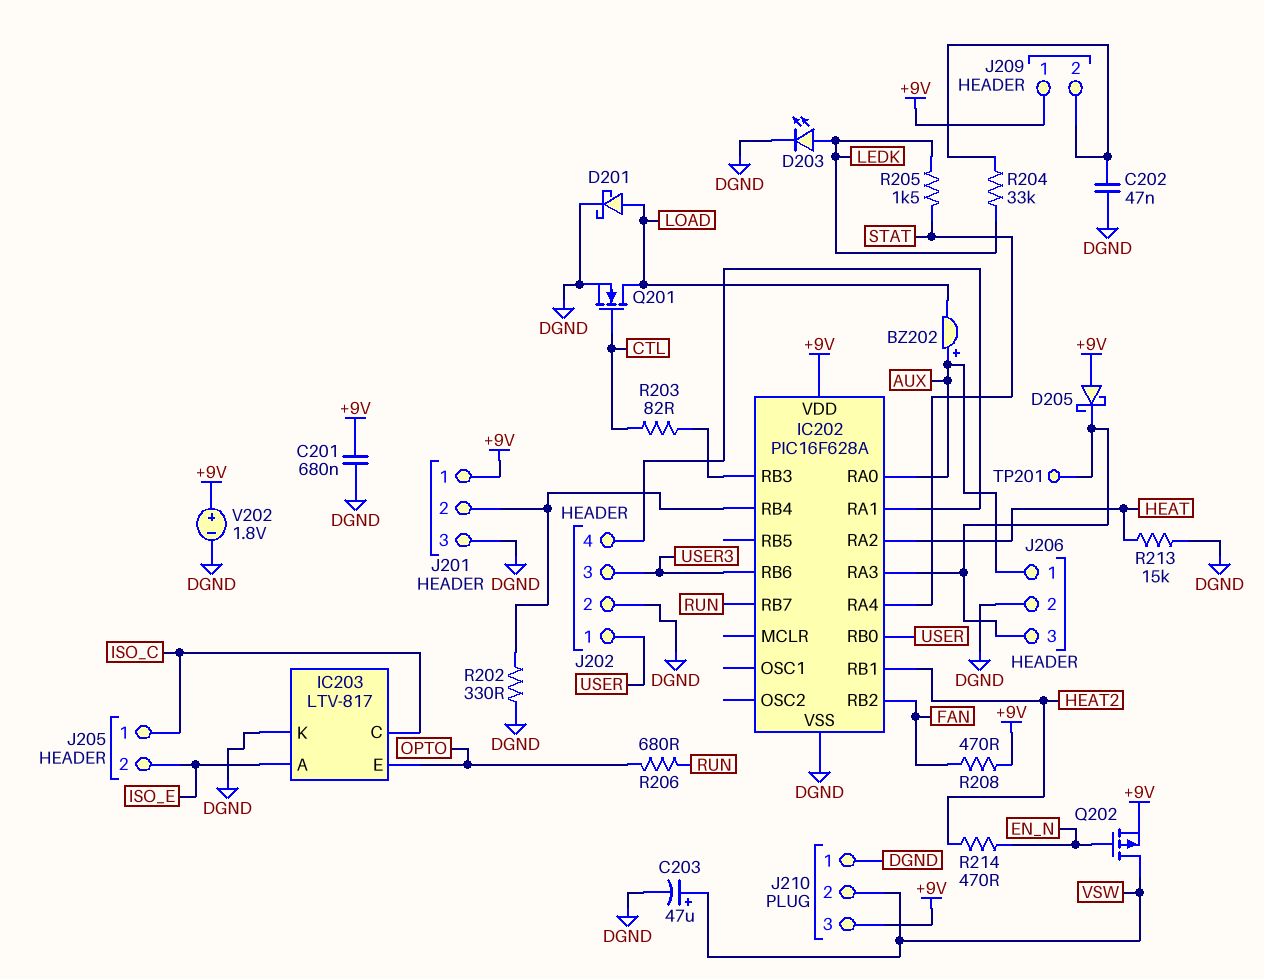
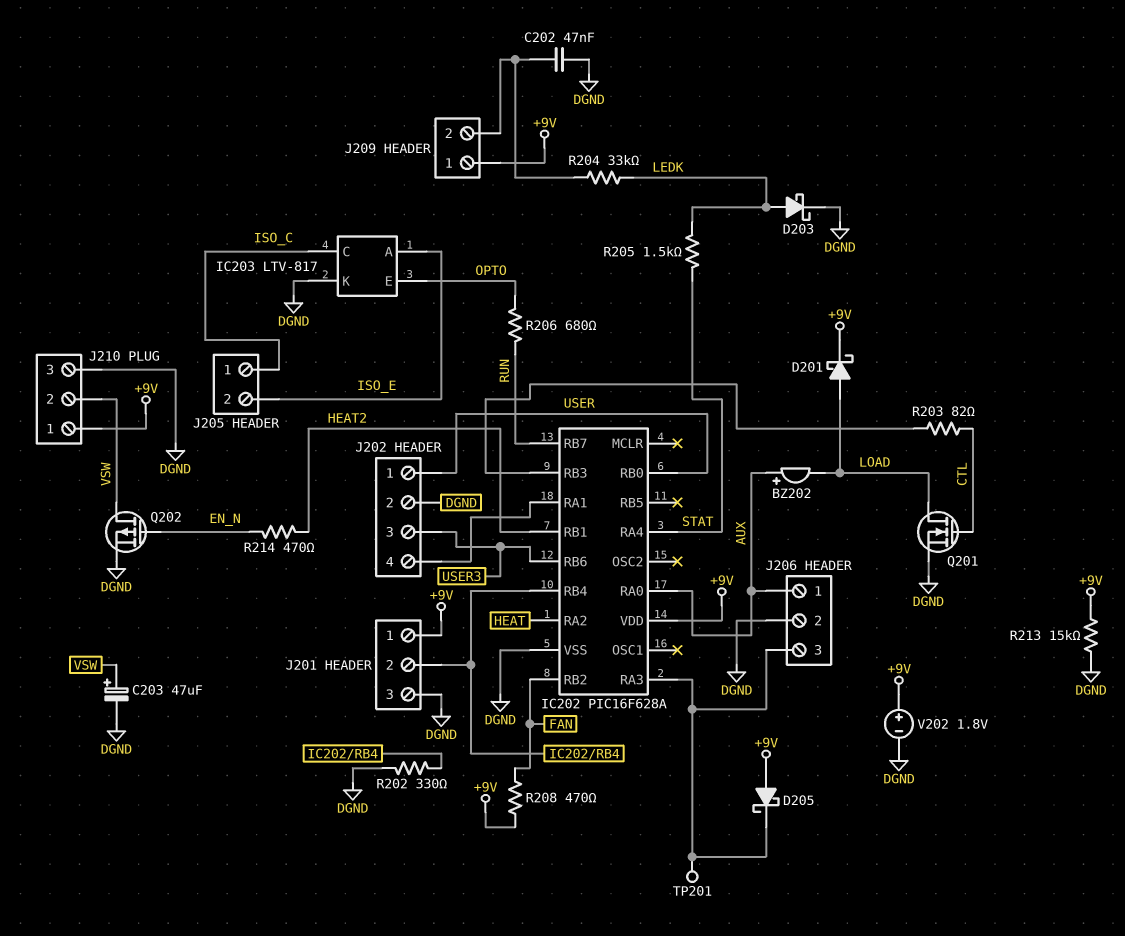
C201: 680nF (+9V, DGND) -> none
D201: schottky (A LOAD, K DGND) -> schottky (A LOAD, K +9V)
D203: LED (A LEDK, K DGND) -> schottky (A LEDK, K DGND)
J210 pin 1: DGND -> +9V
J210 pin 3: +9V -> DGND
Q202: PMOS (G EN_N, D VSW, S +9V) -> PMOS (G EN_N, D VSW, S DGND)
R213: 15k (DGND, HEAT) -> 15k (+9V, DGND)

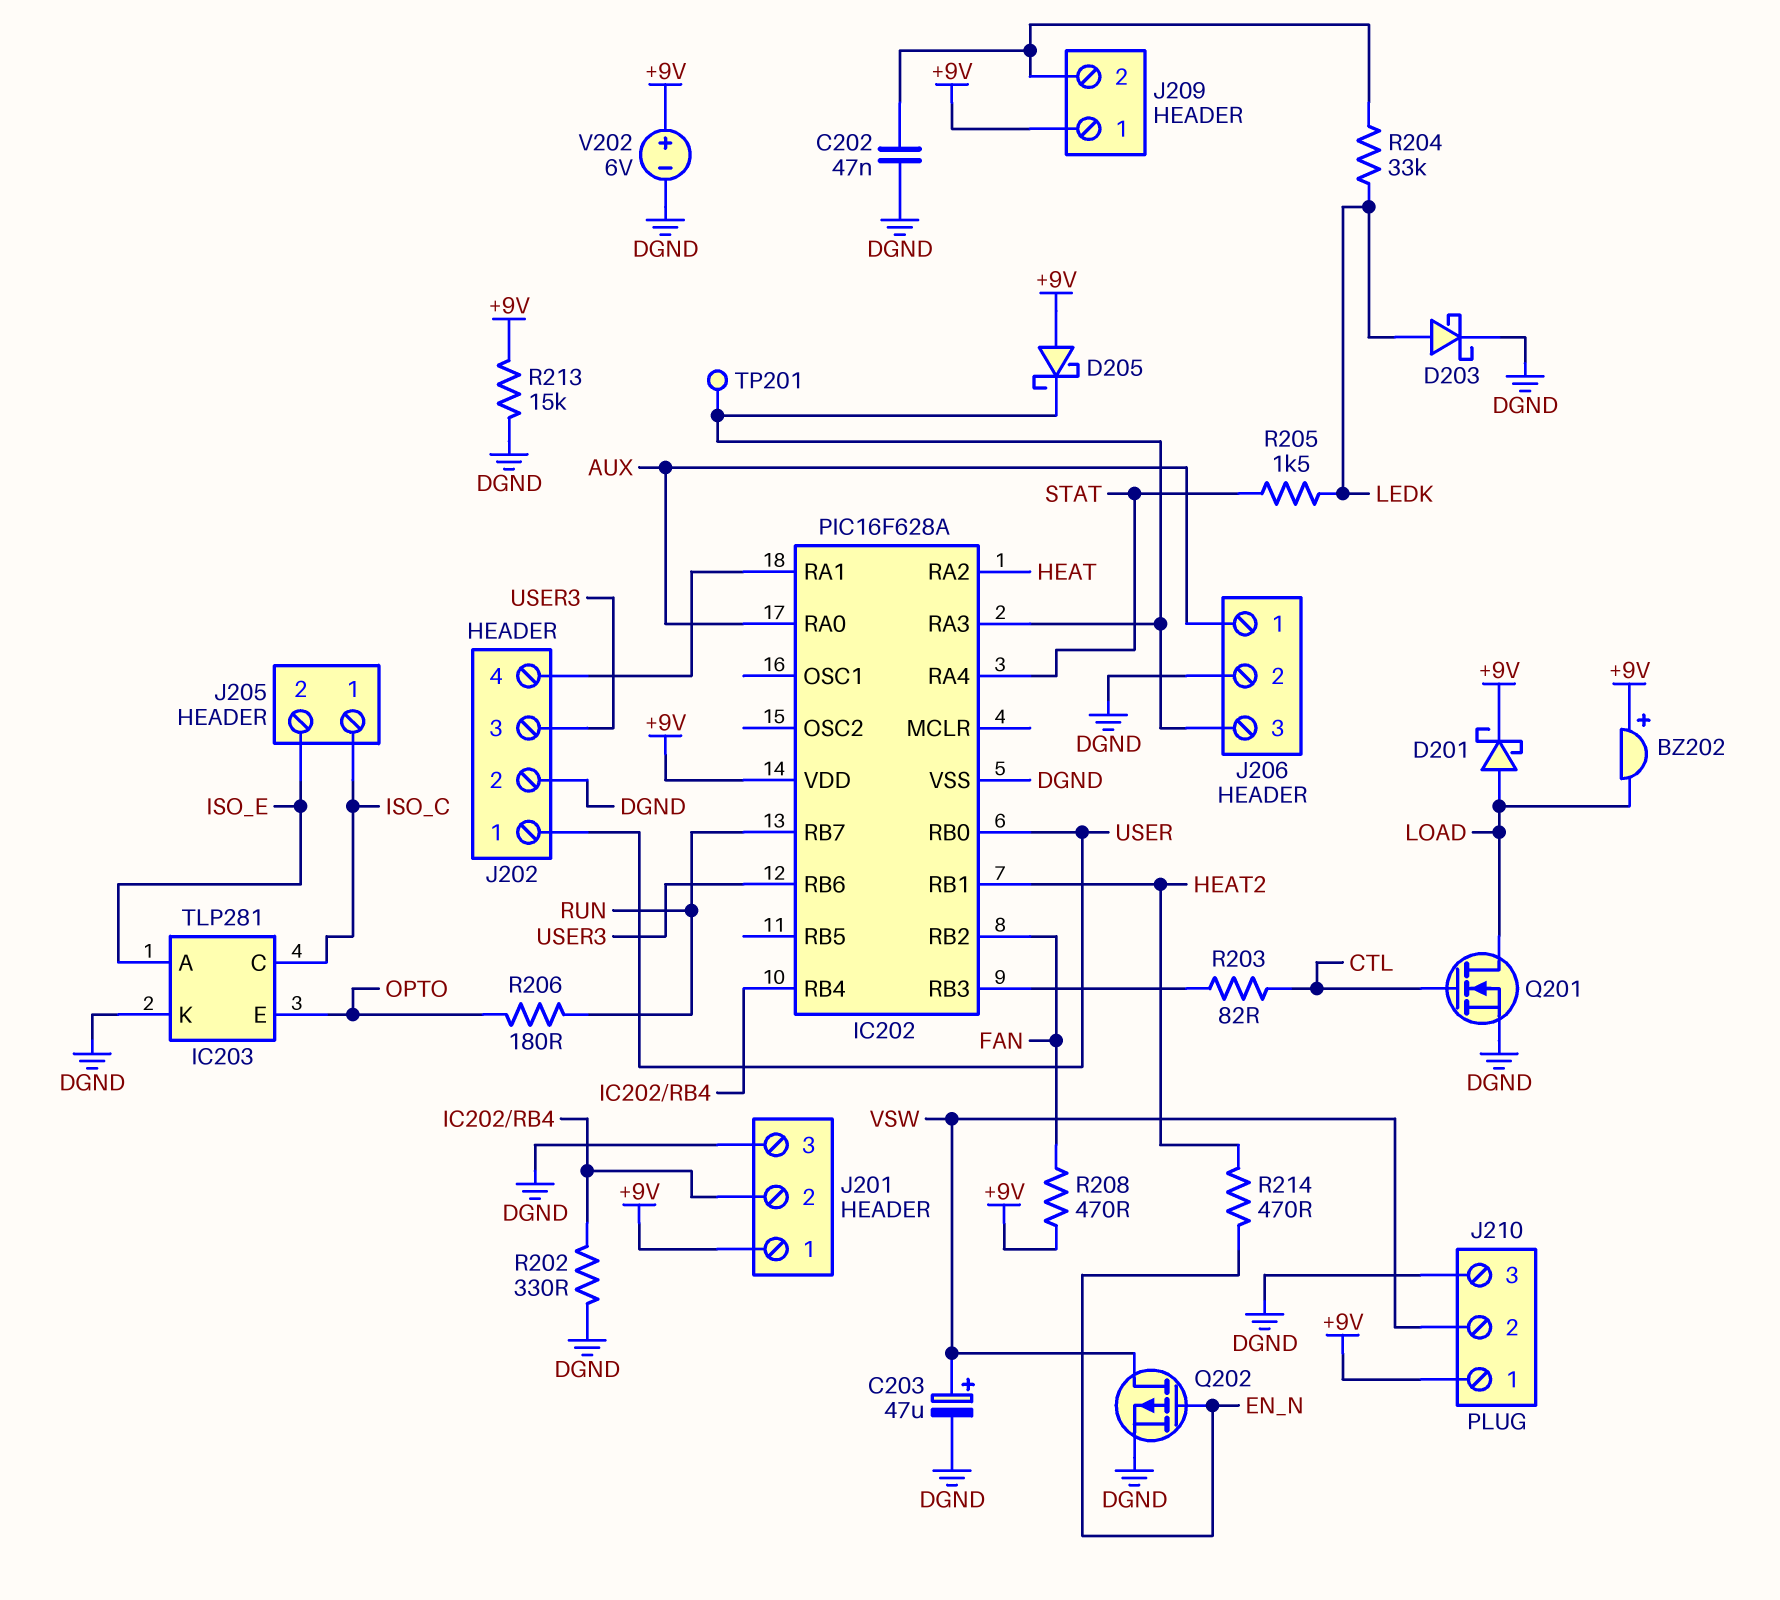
BZ202: buzzer (plus AUX, minus LOAD) -> buzzer (plus +9V, minus LOAD)
IC203: LTV-817 -> TLP281
R206: 680 (OPTO, RUN) -> 180 (OPTO, RUN)
V202: 1.8V (plus +9V, minus DGND) -> 6V (plus +9V, minus DGND)

